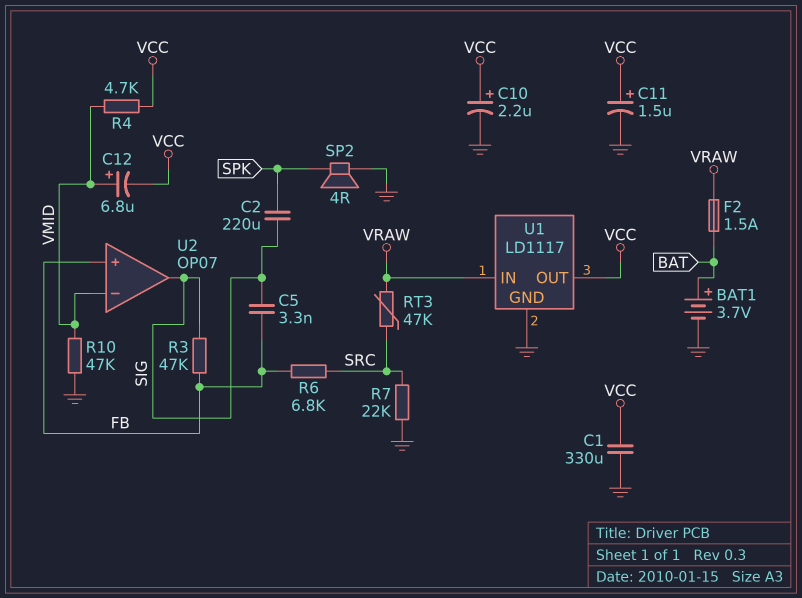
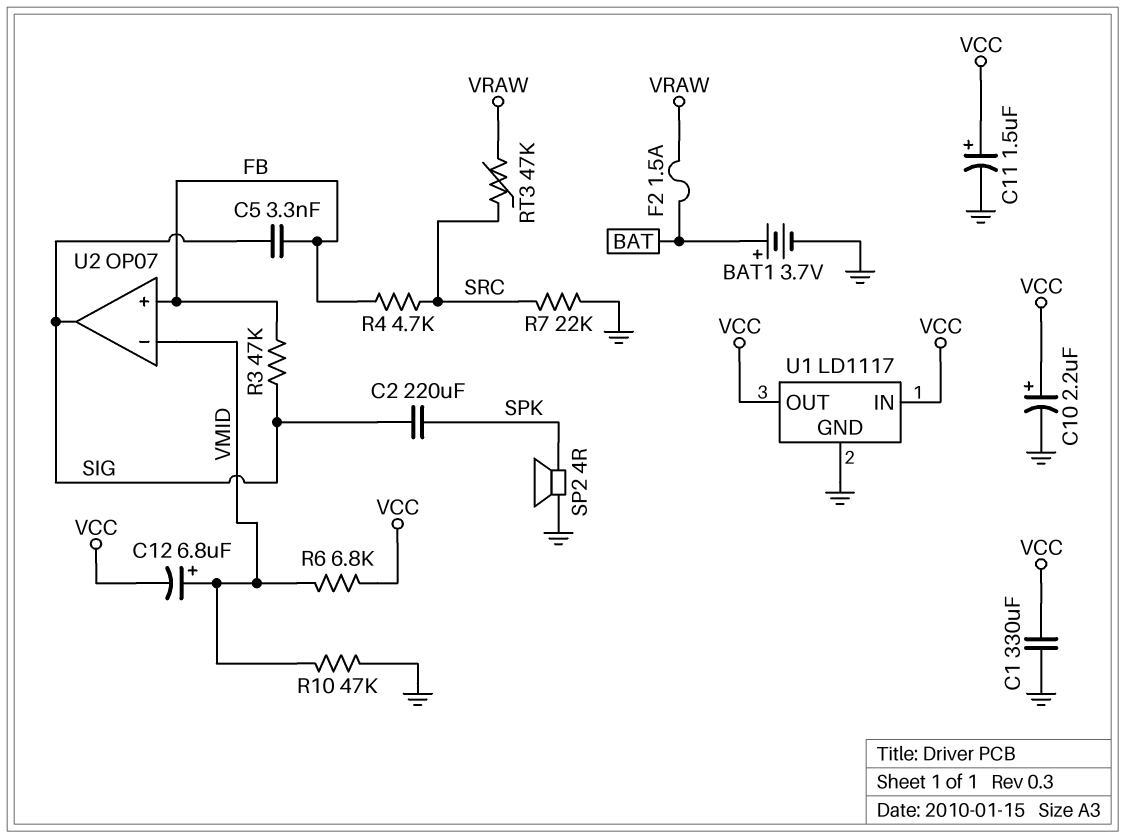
R4: 4.7k (VCC, VMID) -> 4.7k (FB, SRC)
R6: 6.8k (FB, SRC) -> 6.8k (VCC, VMID)
U1 pin IN: VRAW -> VCC

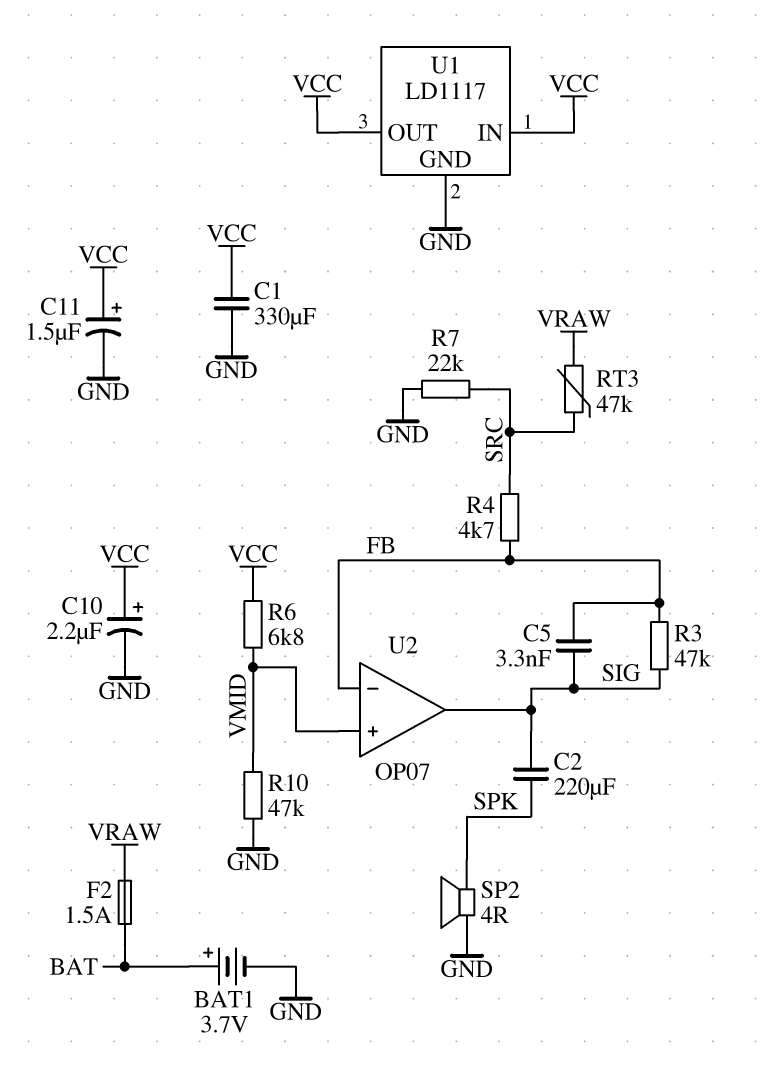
C12: 6.8uF (plus VMID, minus VCC) -> none
U2 pin in+: FB -> VMID
U2 pin in-: VMID -> FB

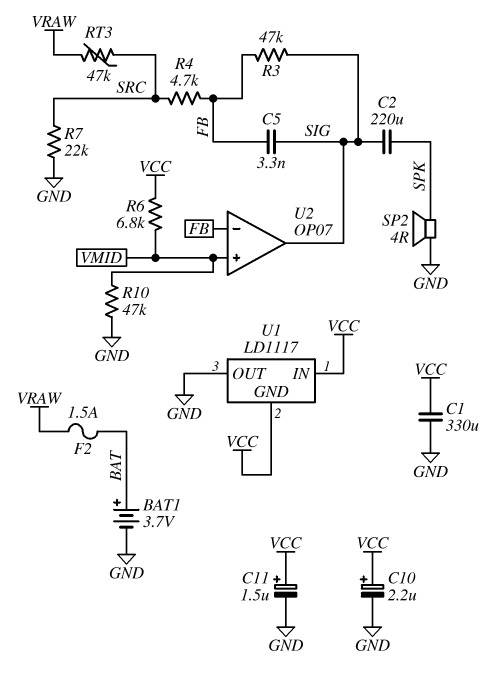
U1 pin GND: GND -> VCC
U1 pin OUT: VCC -> GND

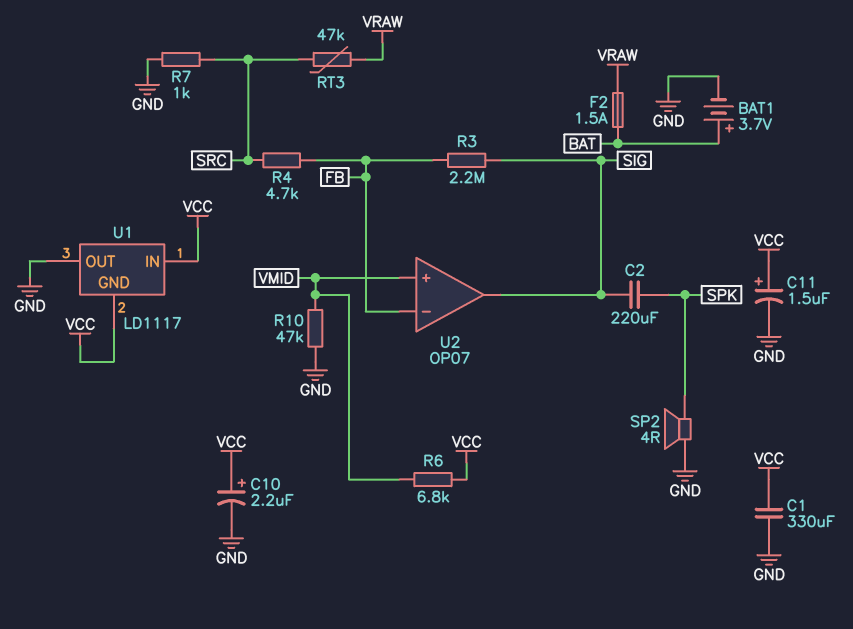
C5: 3.3nF (FB, SIG) -> none
R3: 47k (FB, SIG) -> 2.2M (FB, SIG)
R7: 22k (GND, SRC) -> 1k (GND, SRC)

